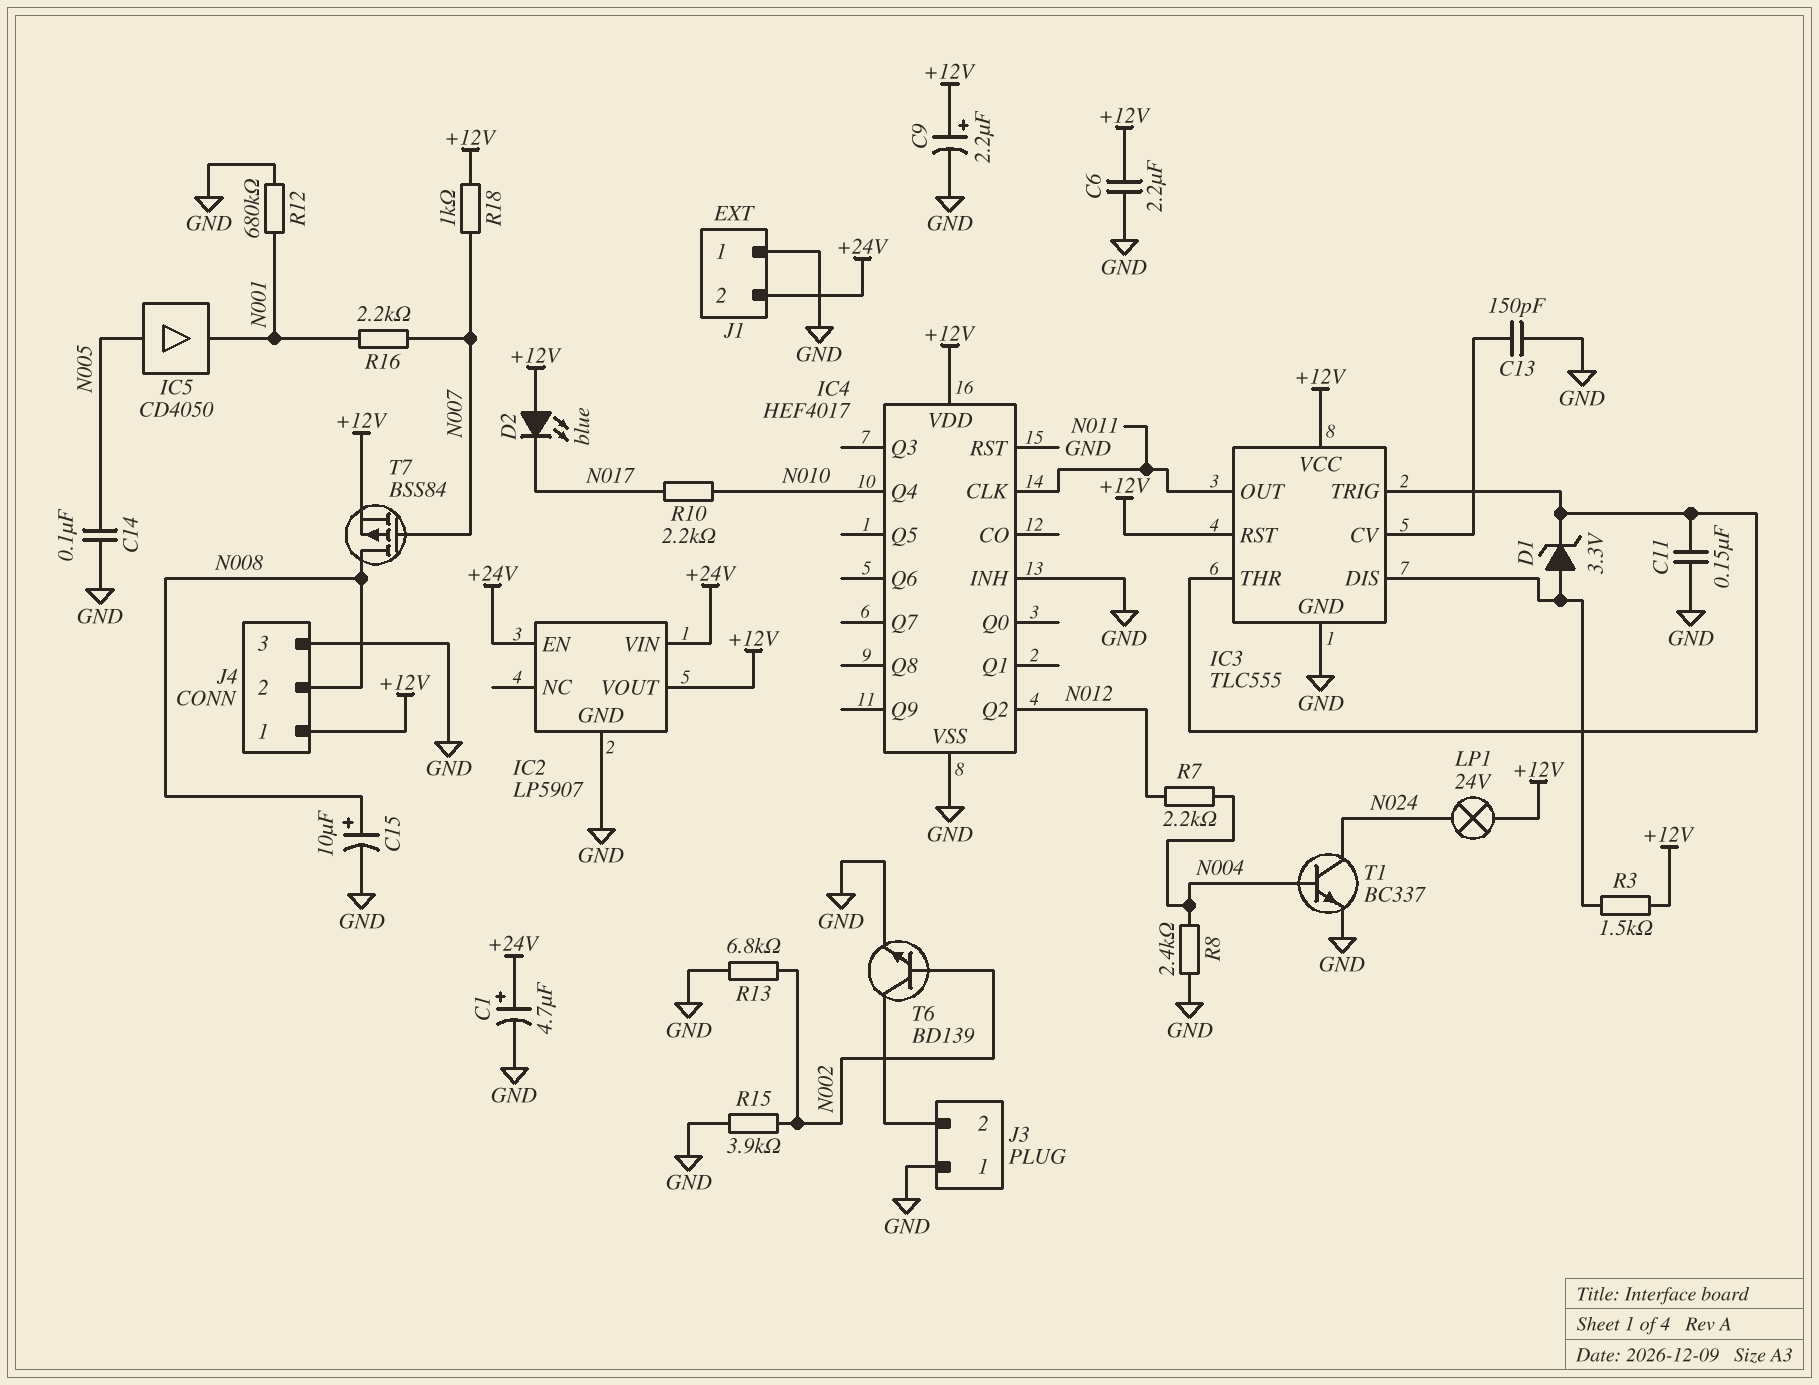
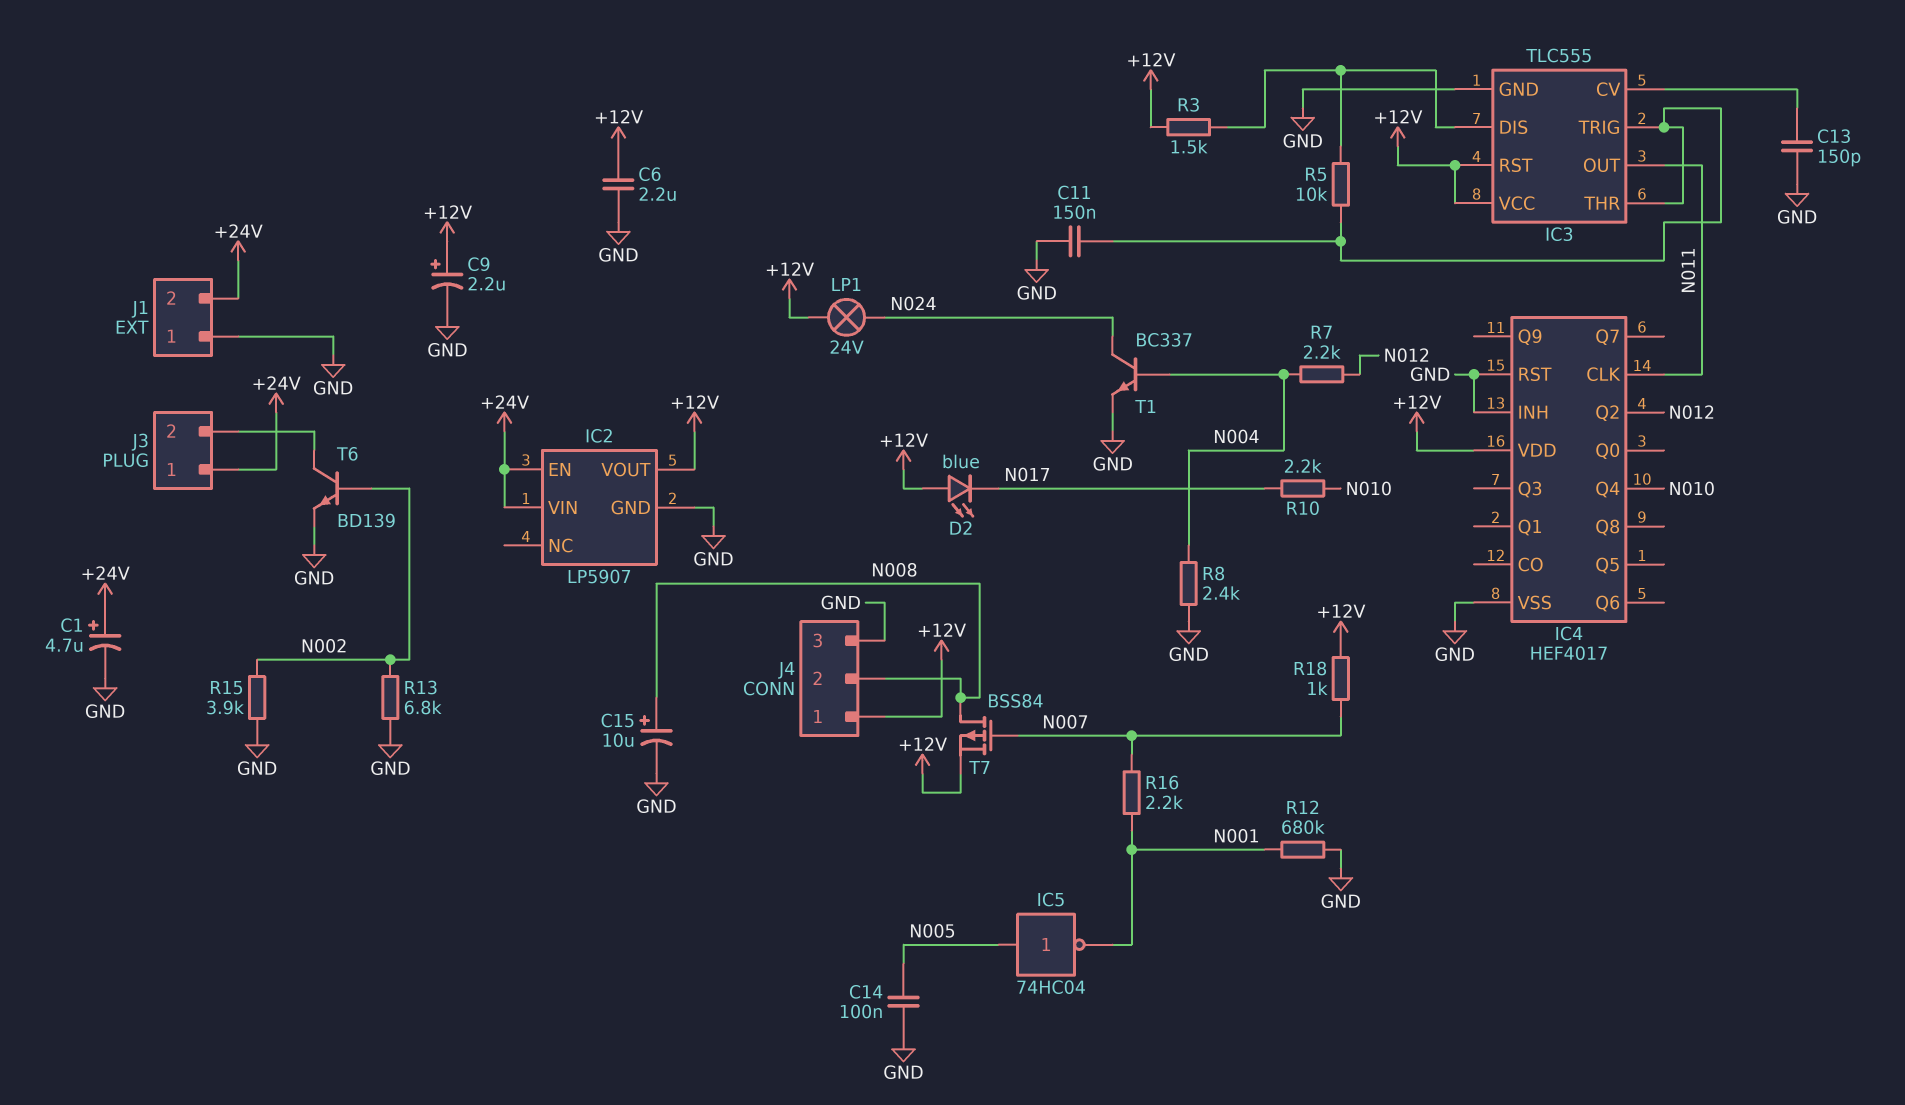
D1: zener 3.3V (A IC3/DIS, K IC3/THR) -> none
IC5: buffer CD4050 (in N005, out N001) -> NOT 74HC04 (in N005, out N001)
J3 pin 1: GND -> +24V
R5: none -> 10k (IC3/DIS, IC3/THR)

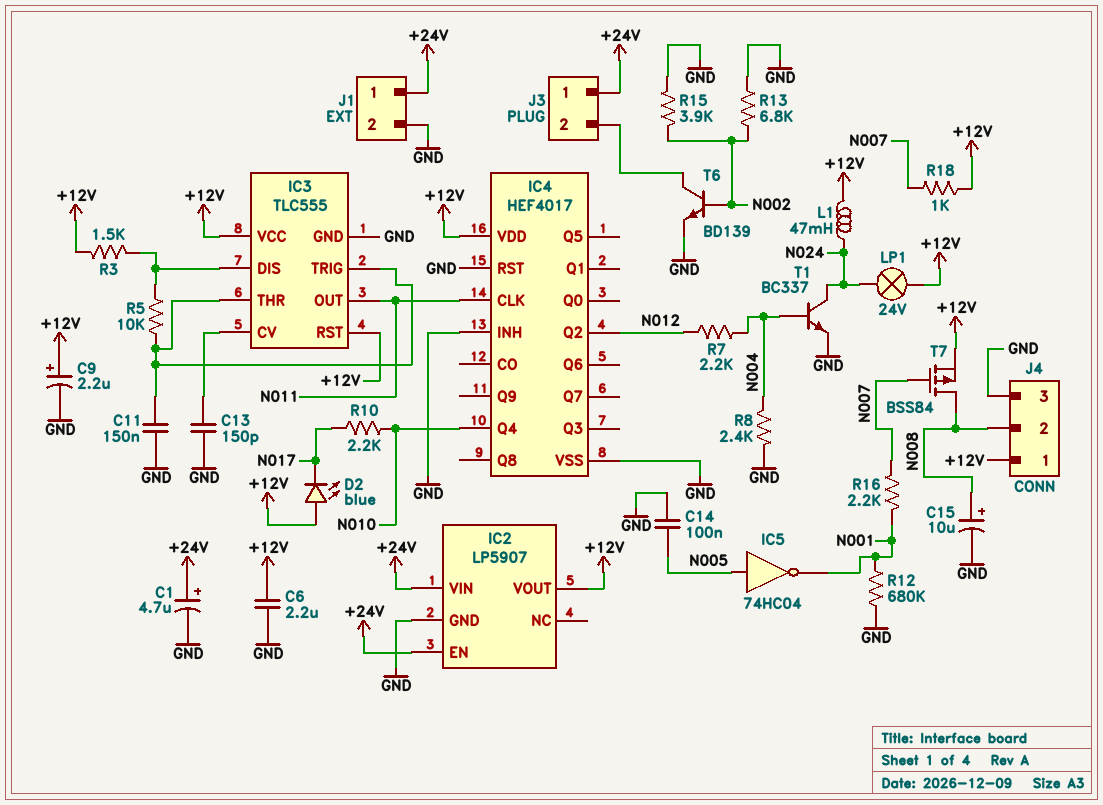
J1 pin 1: GND -> +24V
J1 pin 2: +24V -> GND
L1: none -> 47mH (+12V, N024)

